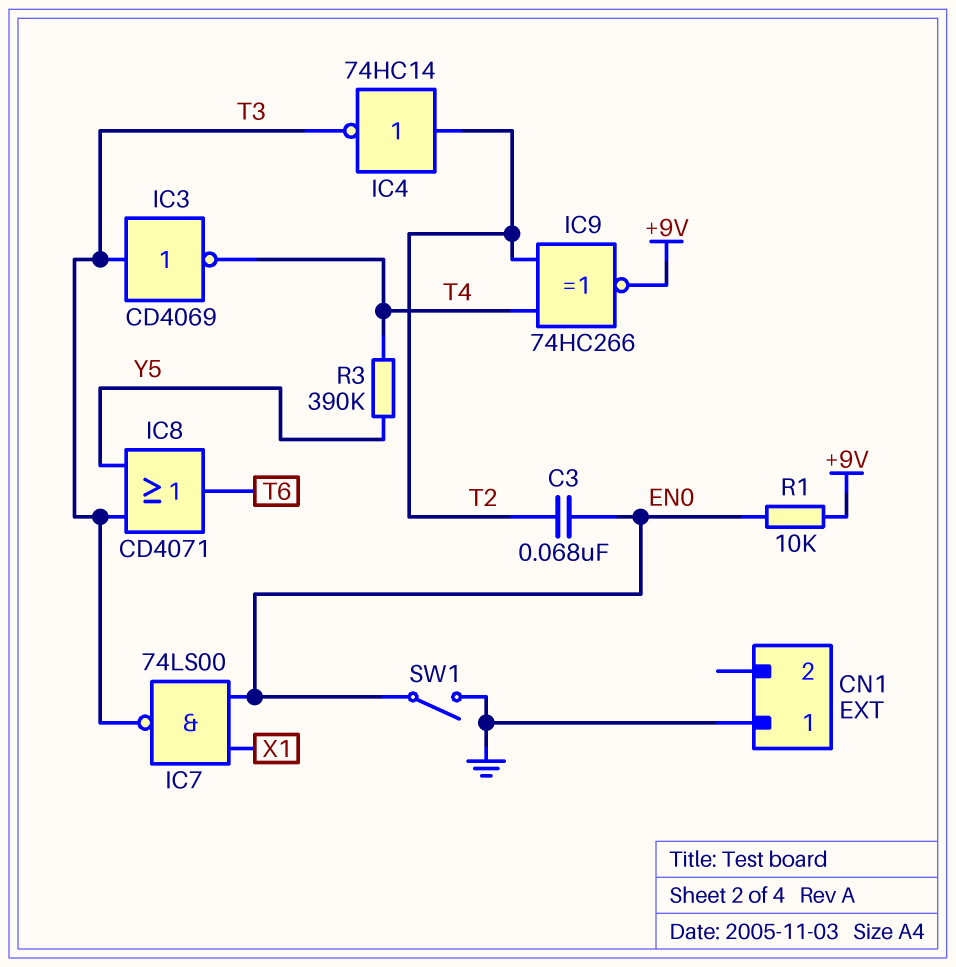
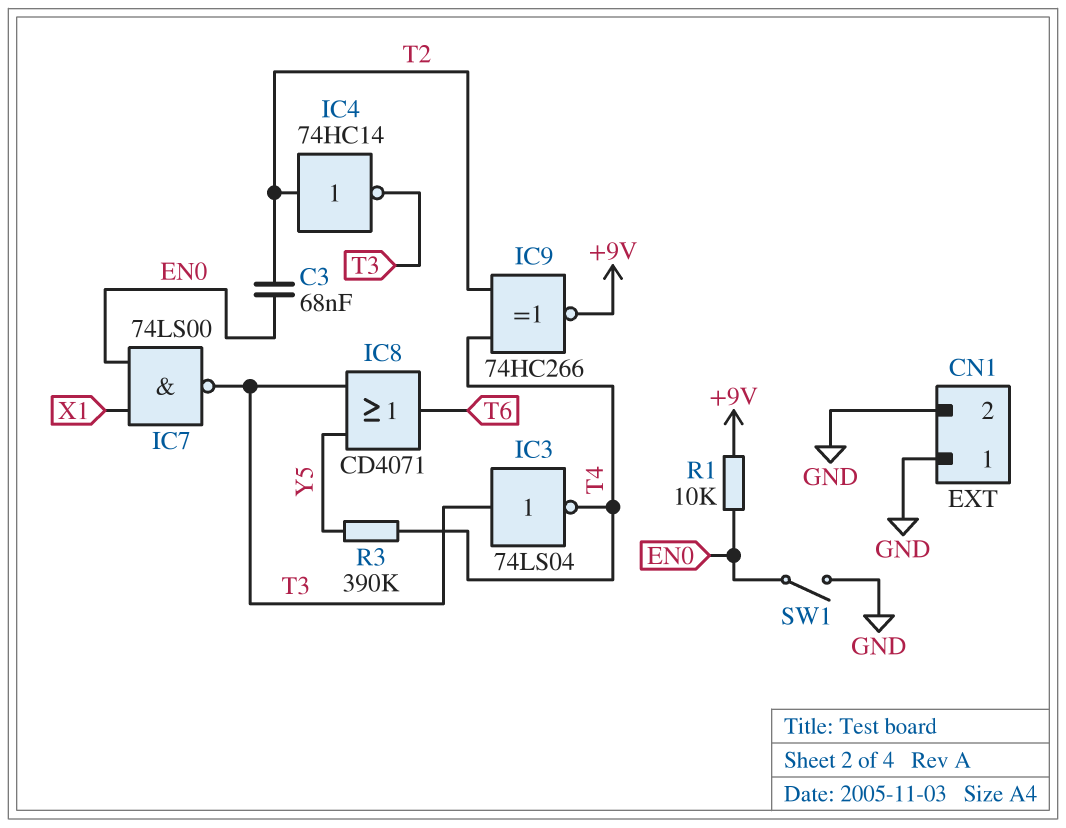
CN1 pin 2: none -> GND
IC3: NOT CD4069 (in T3, out T4) -> NOT 74LS04 (in T3, out T4)

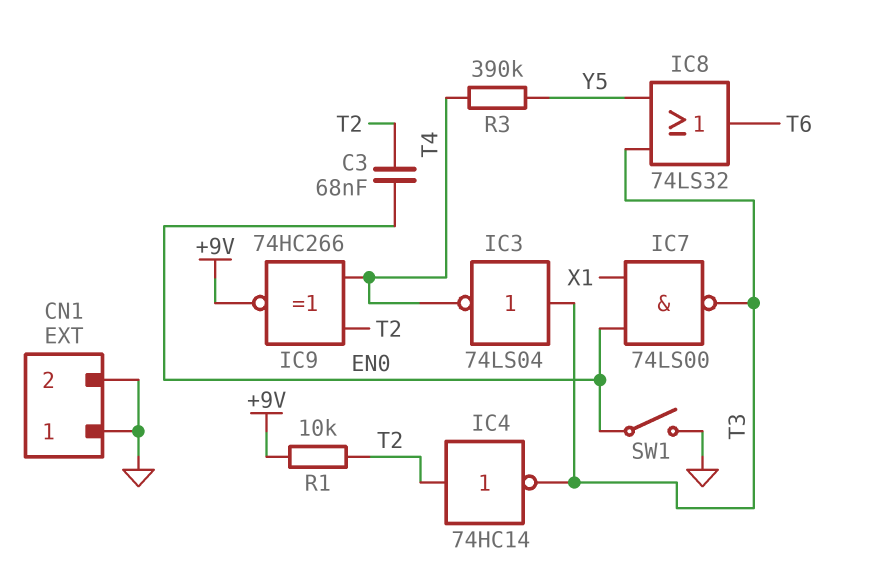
IC8: OR CD4071 (in T3, in Y5, out T6) -> OR 74LS32 (in T3, in Y5, out T6)
R1: 10k (+9V, EN0) -> 10k (+9V, T2)

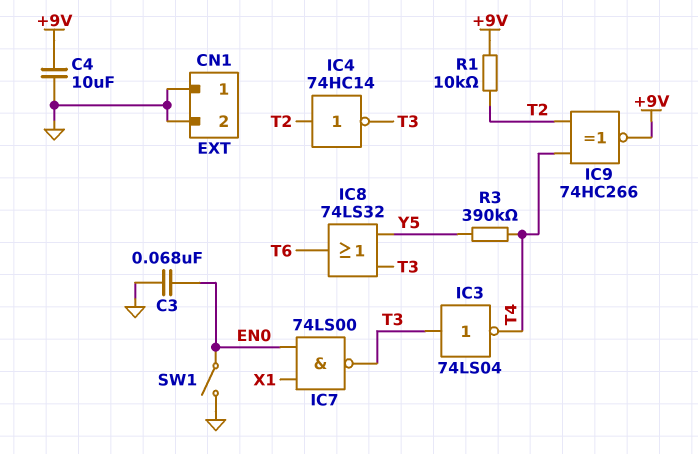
C3: 68nF (EN0, T2) -> 68nF (EN0, GND)
C4: none -> 10uF (+9V, GND)

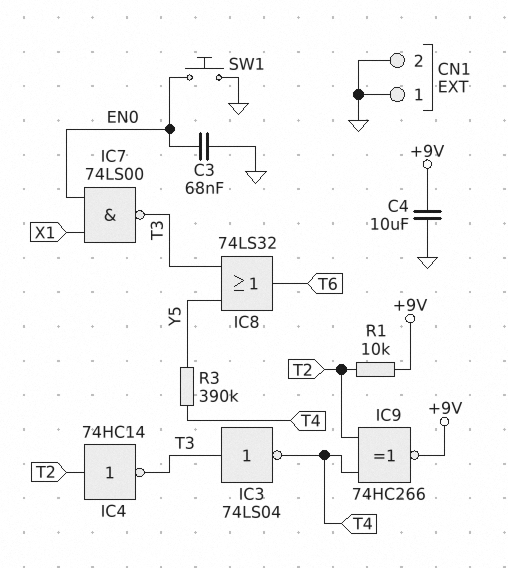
SW1: switch (EN0, GND) -> button (EN0, GND)

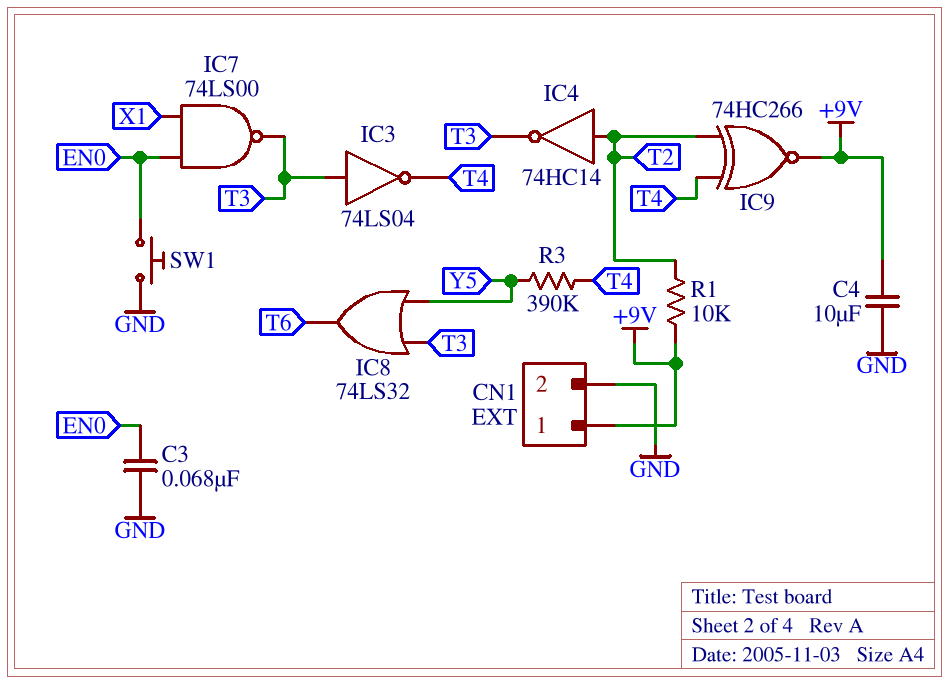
CN1 pin 1: GND -> +9V

